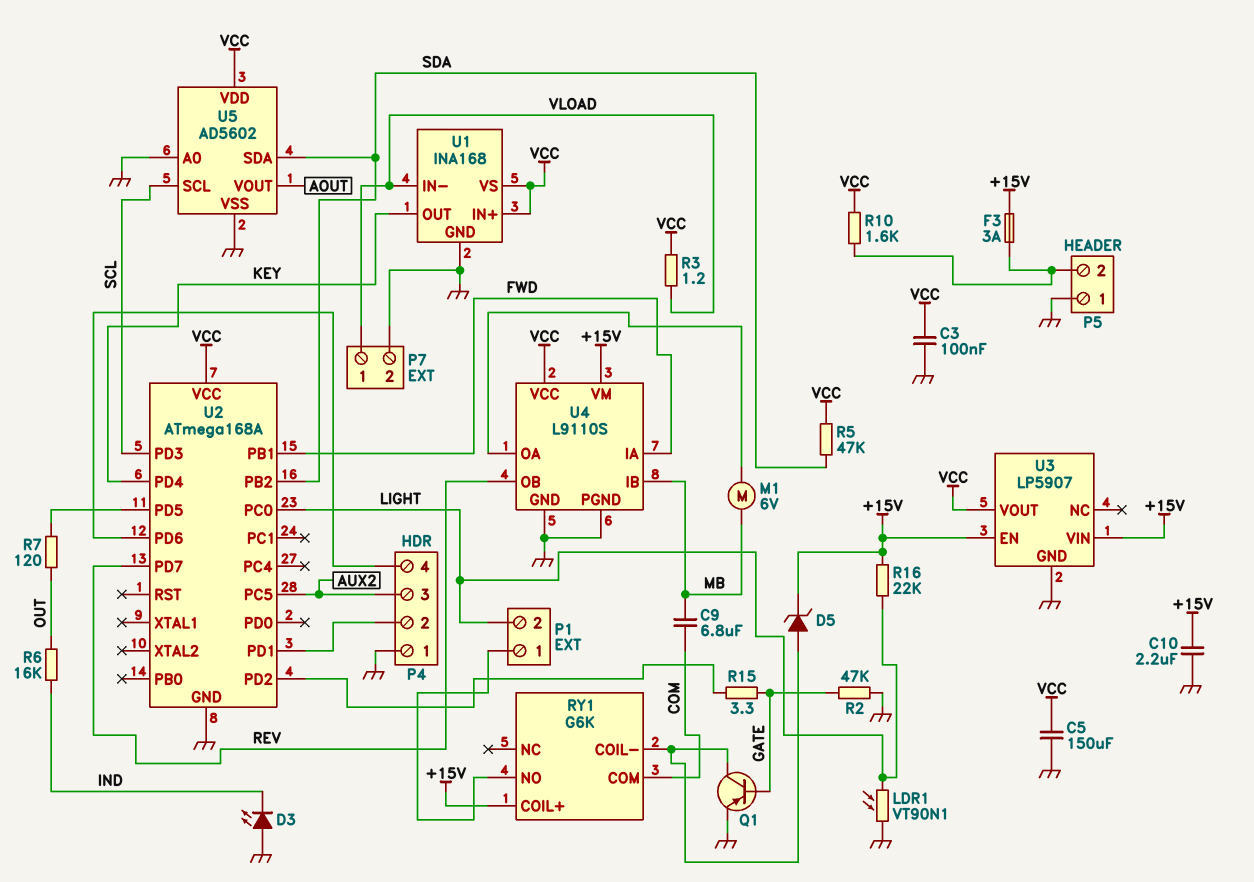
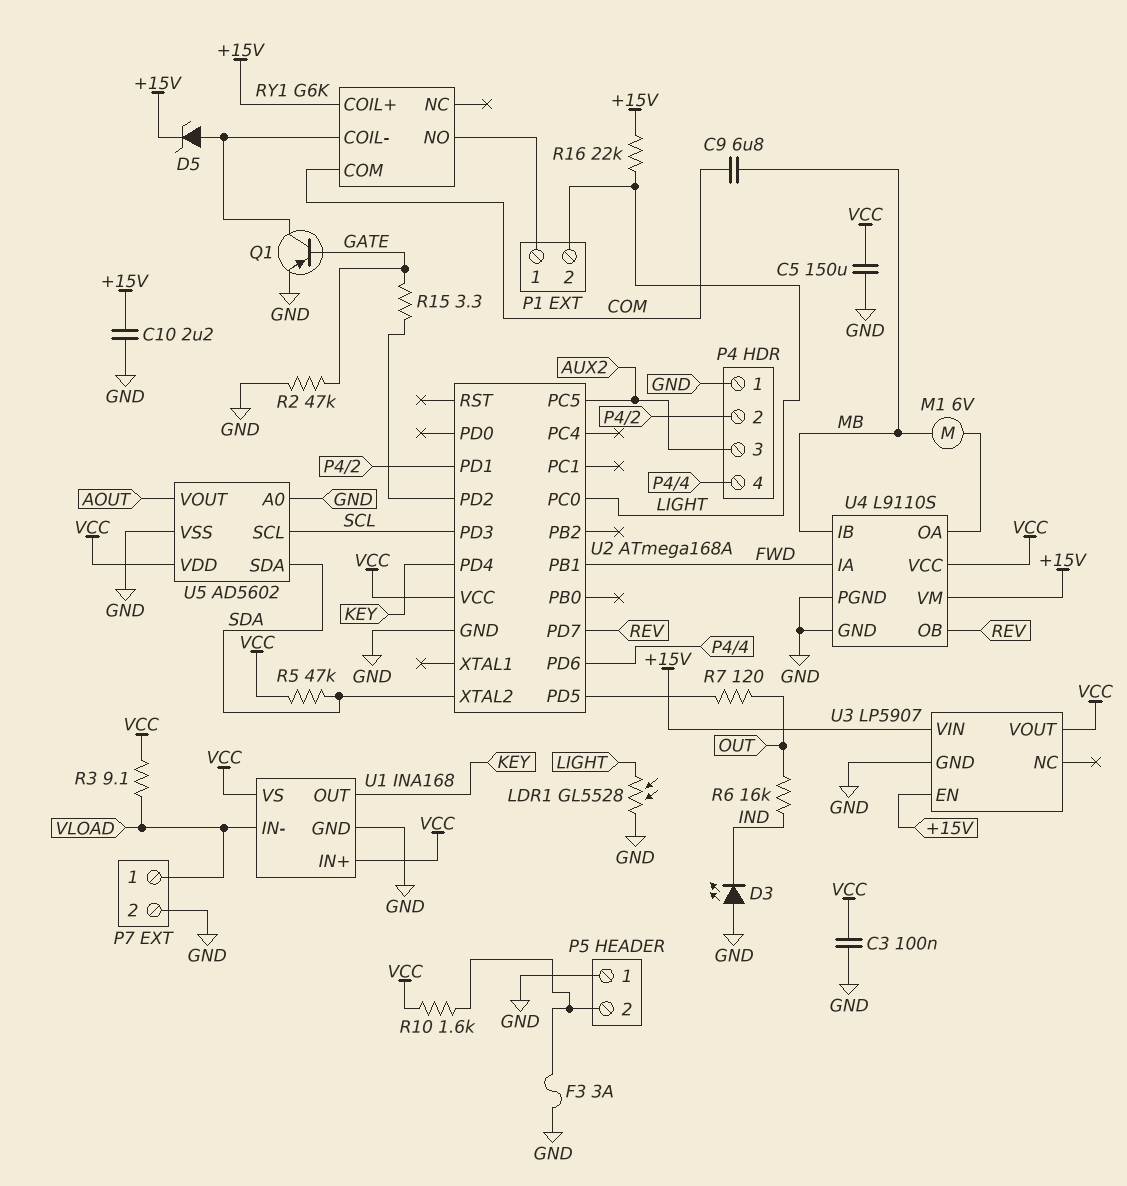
F3: 3A (+15V, P5/2) -> 3A (GND, P5/2)
LDR1: VT90N1 (GND, LIGHT) -> GL5528 (GND, LIGHT)
R3: 1.2 (VCC, VLOAD) -> 9.1 (VCC, VLOAD)
U2 pin PB2: SDA -> none
U2 pin XTAL2: none -> SDA

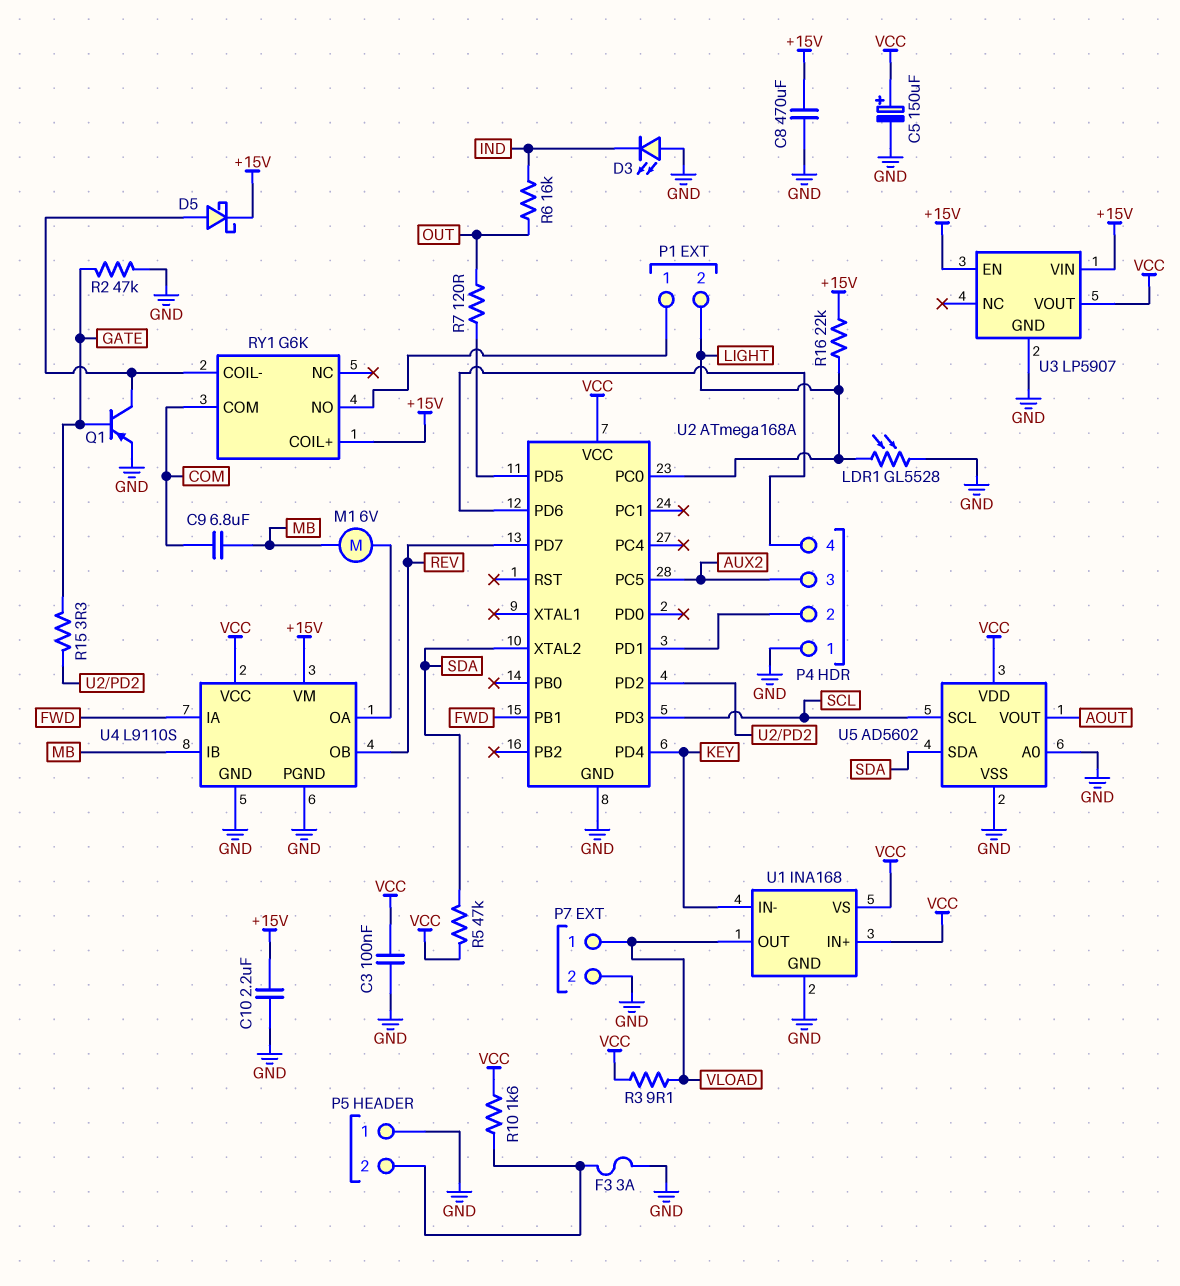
C5: 150uF (GND, VCC) -> 150uF (plus VCC, minus GND)
C8: none -> 470uF (+15V, GND)
D5: zener (A RY1/COIL-, K +15V) -> schottky (A RY1/COIL-, K +15V)
U1 pin IN-: VLOAD -> KEY
U1 pin OUT: KEY -> VLOAD

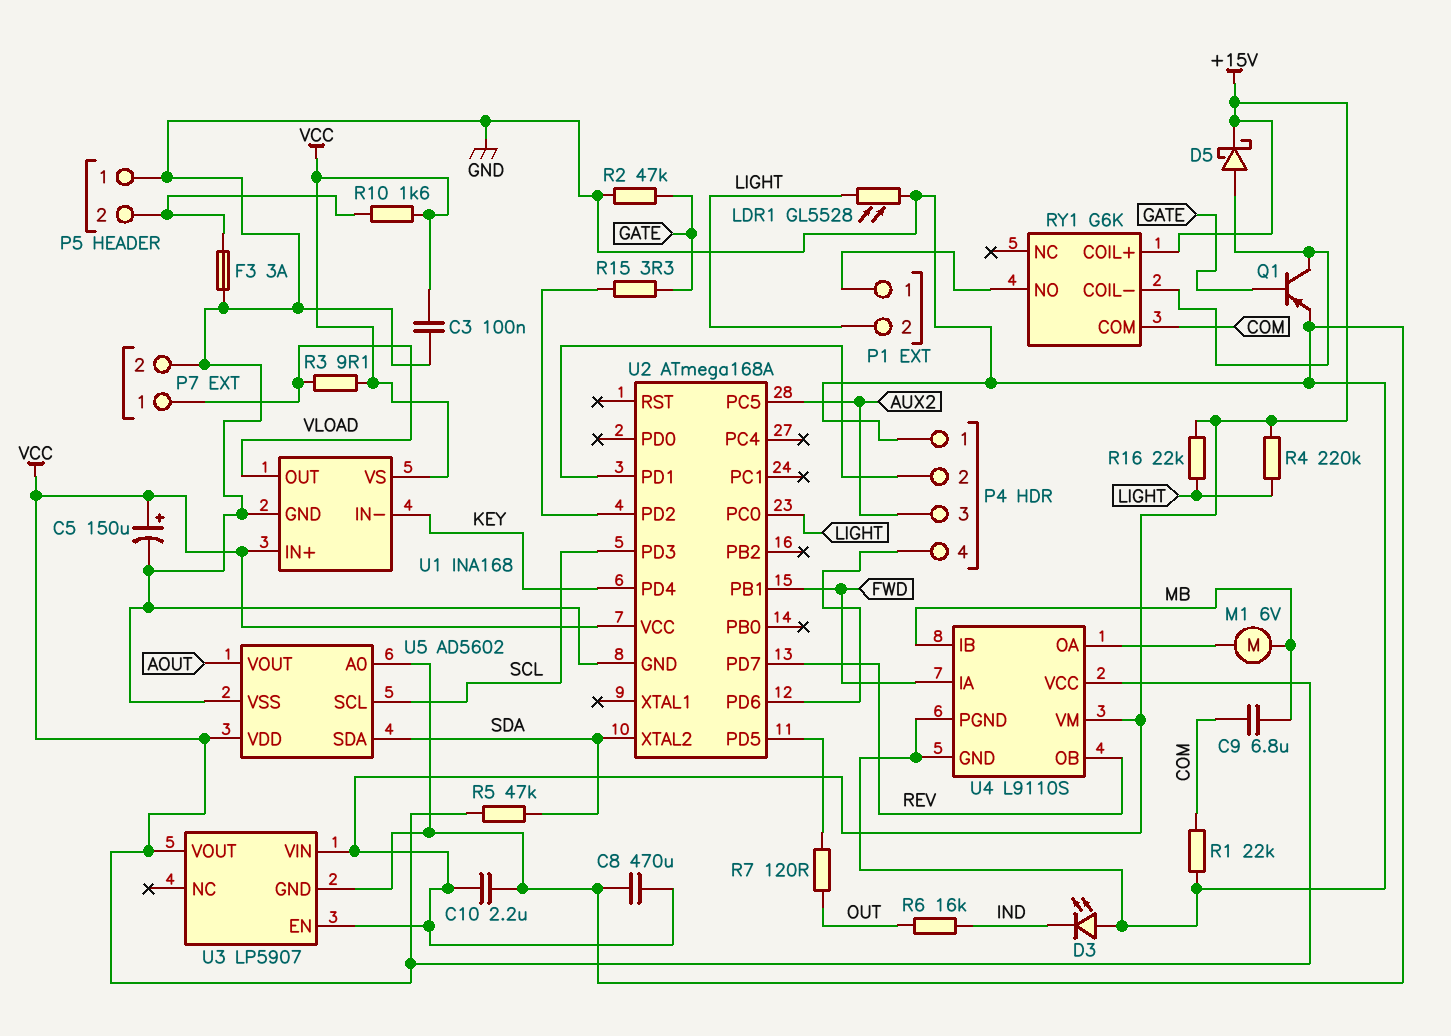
R1: none -> 22k (COM, GND)
R4: none -> 220k (+15V, LIGHT)

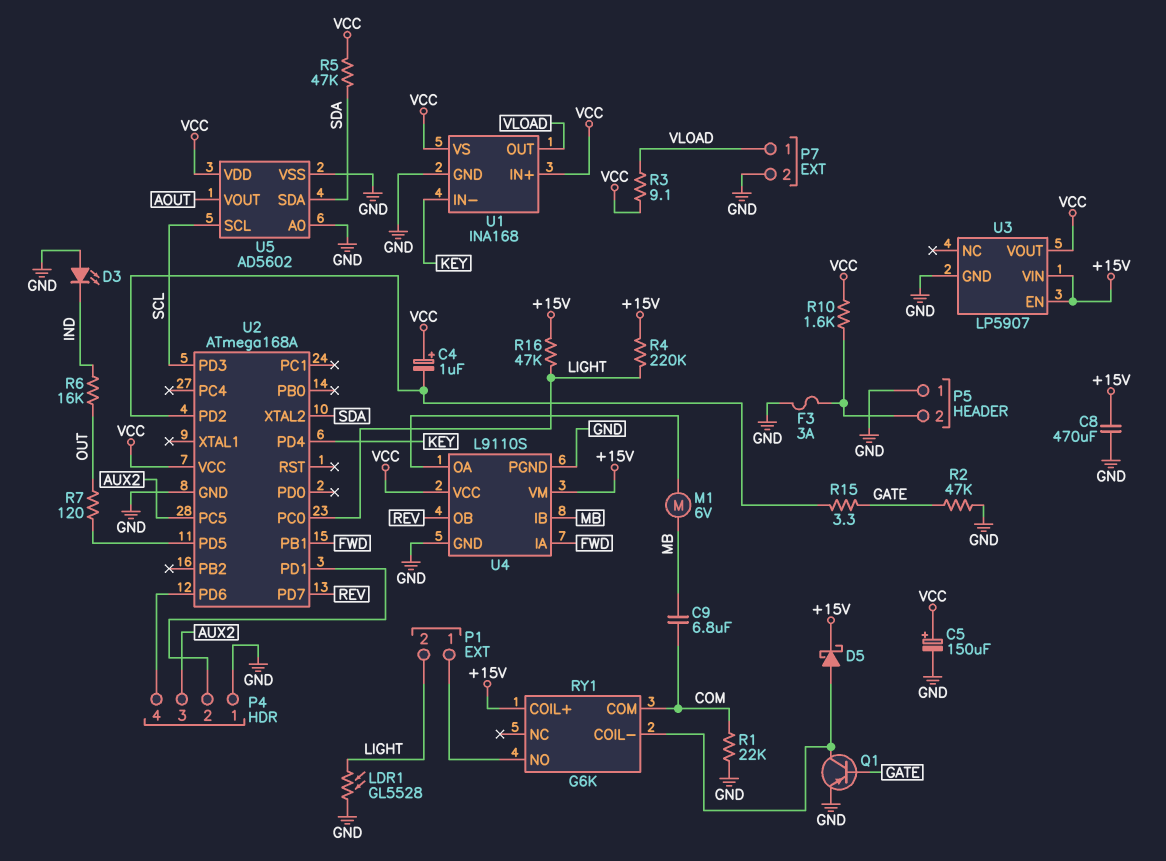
C3: 100nF (GND, VCC) -> none
C4: none -> 1uF (plus VCC, minus U2/PD2)
C10: 2.2uF (+15V, GND) -> none
R16: 22k (+15V, LIGHT) -> 47k (+15V, LIGHT)

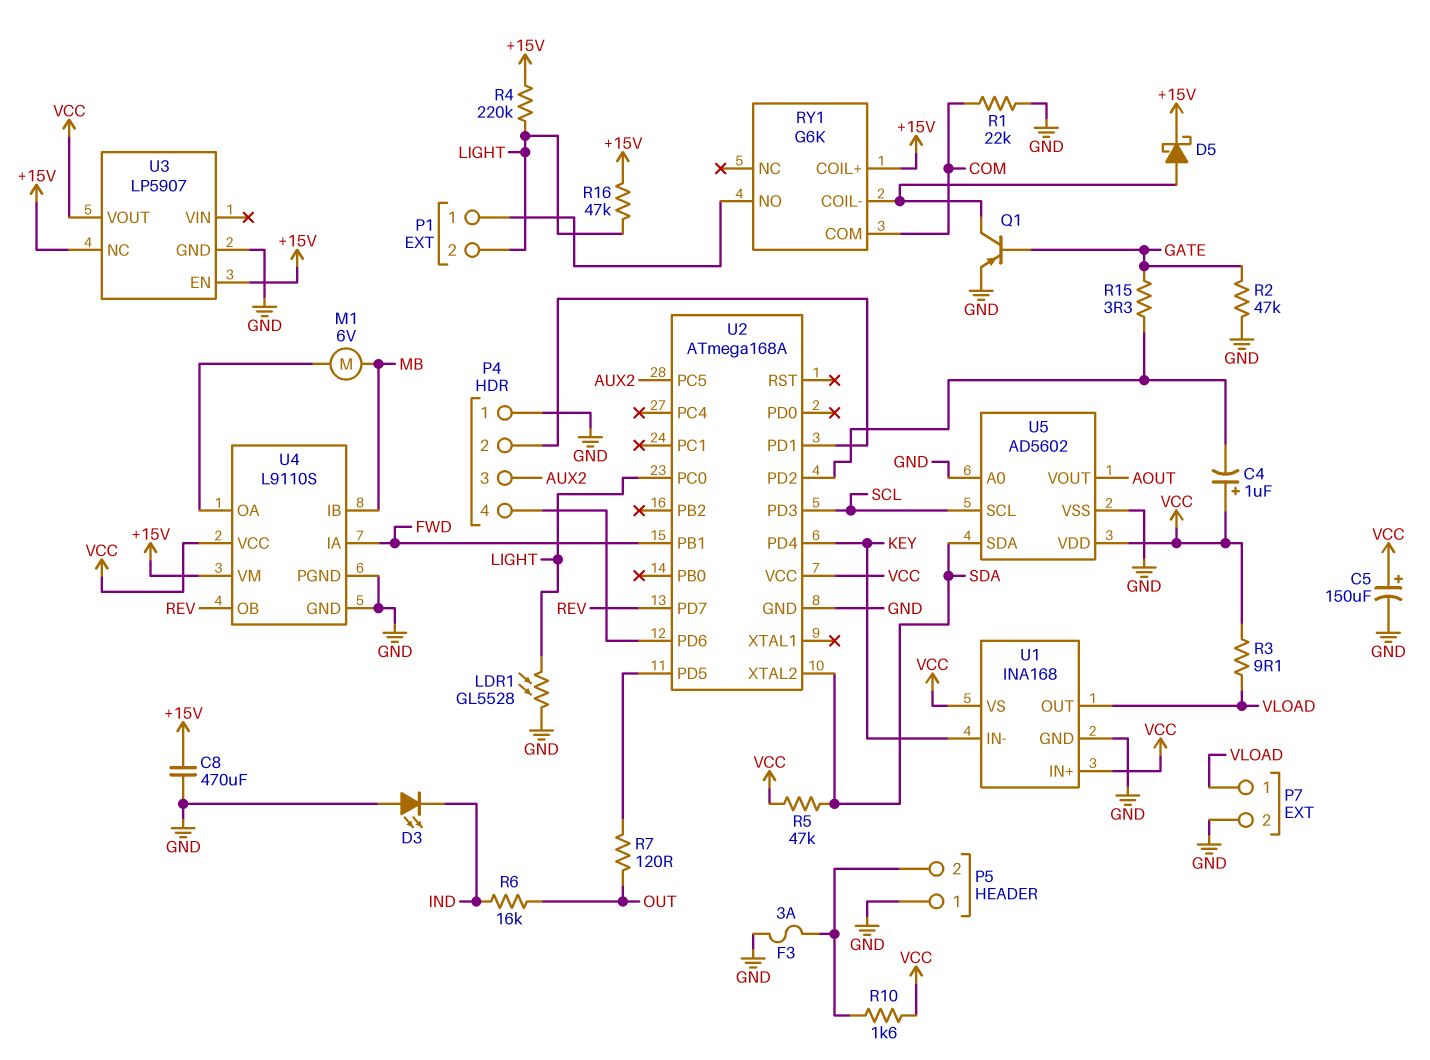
C9: 6.8uF (COM, MB) -> none
U3 pin NC: none -> +15V
U3 pin VIN: +15V -> none

